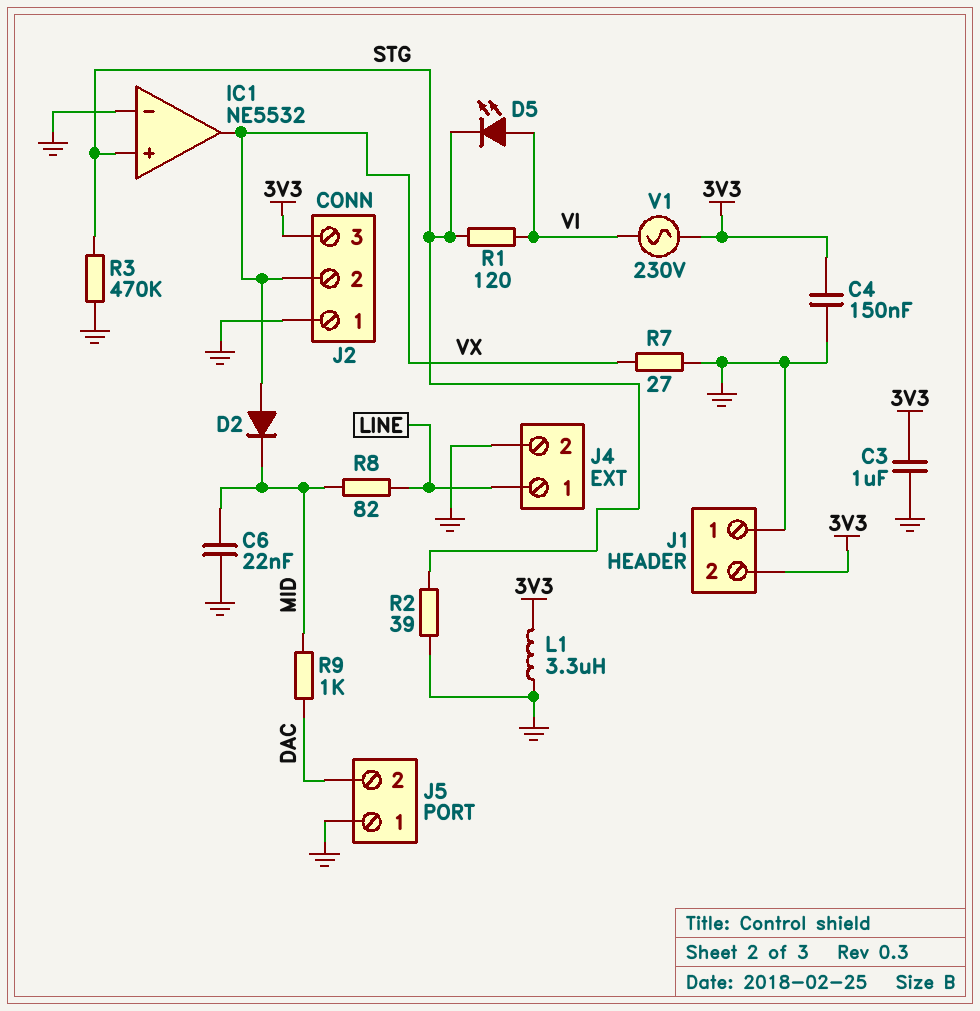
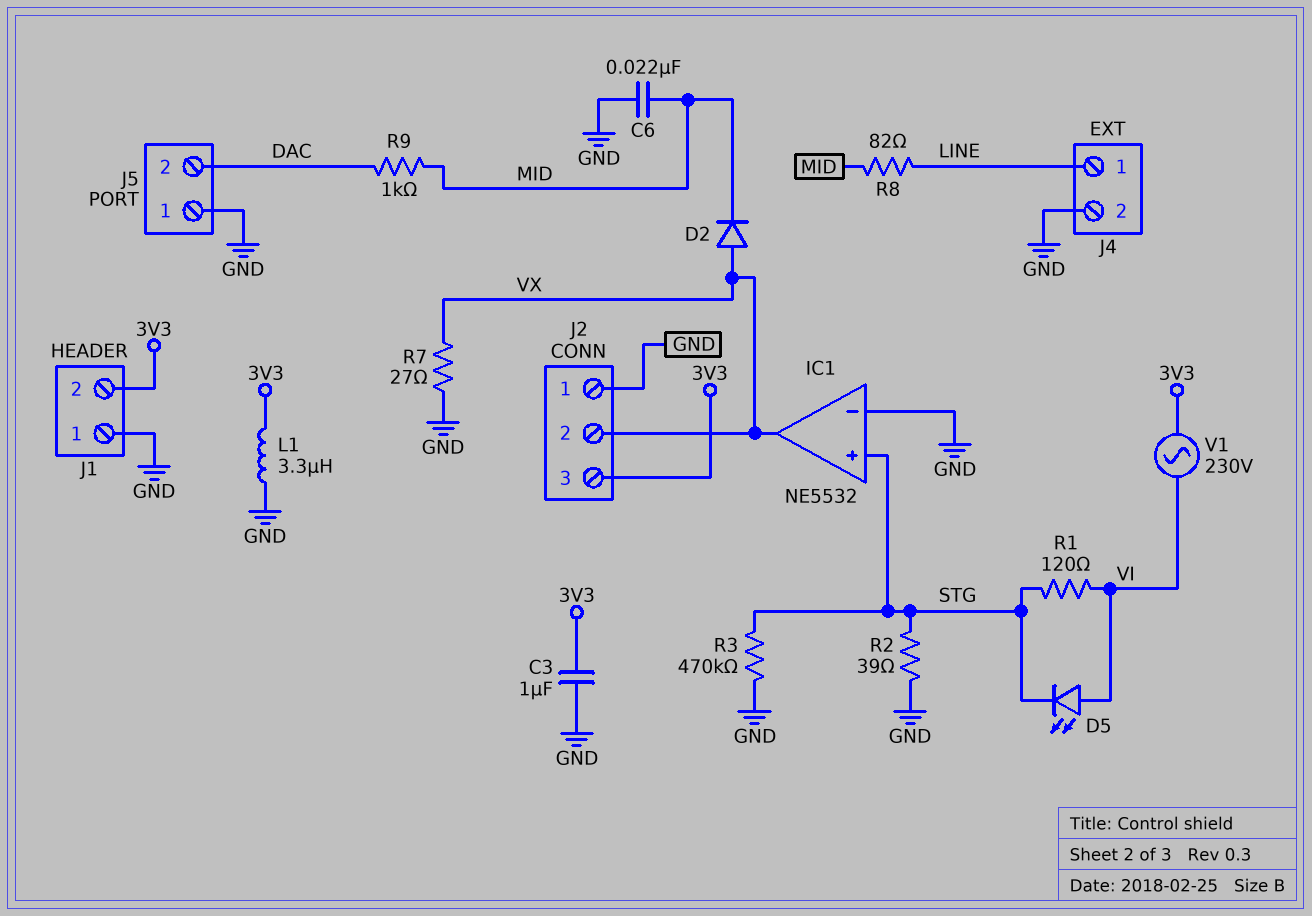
C4: 150nF (3V3, GND) -> none

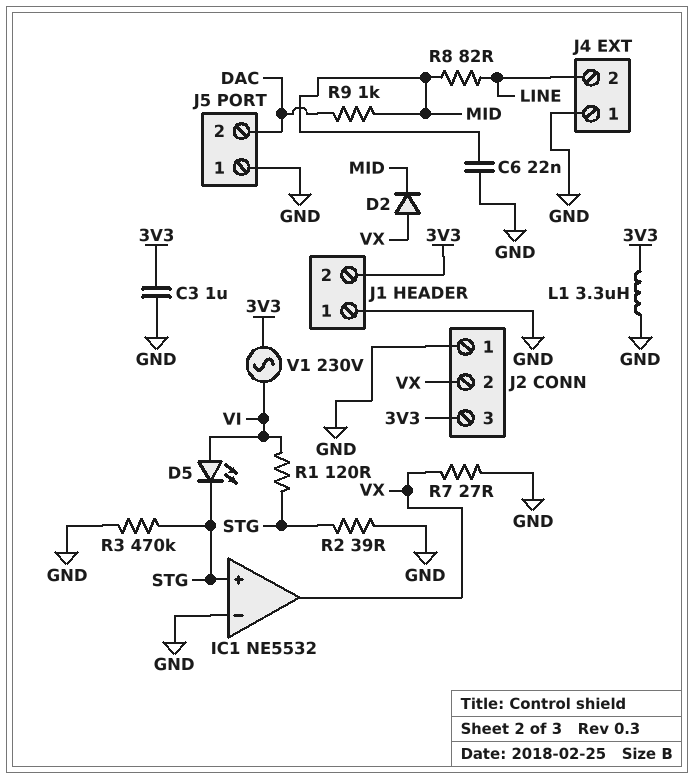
J4 pin 1: LINE -> GND
J4 pin 2: GND -> LINE

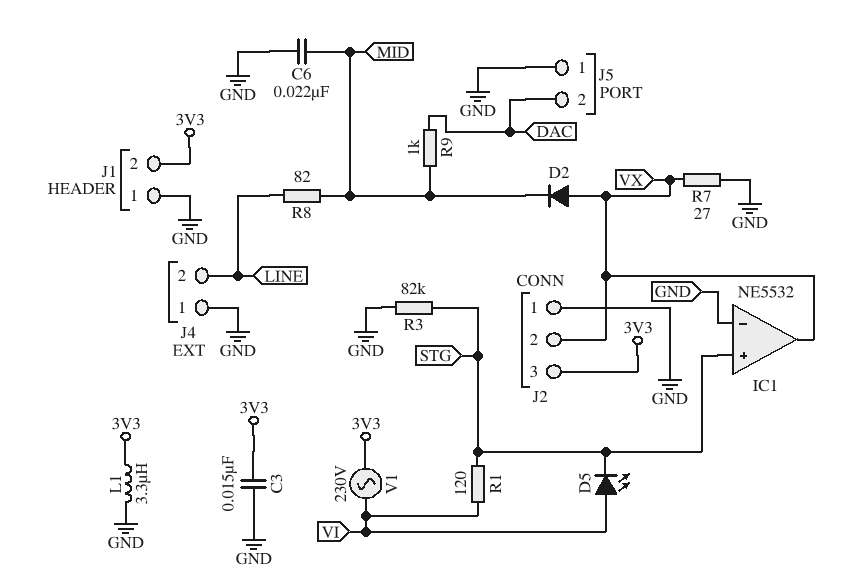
C3: 1uF (3V3, GND) -> 15nF (3V3, GND)
R2: 39 (GND, STG) -> none
R3: 470k (GND, STG) -> 82k (GND, STG)

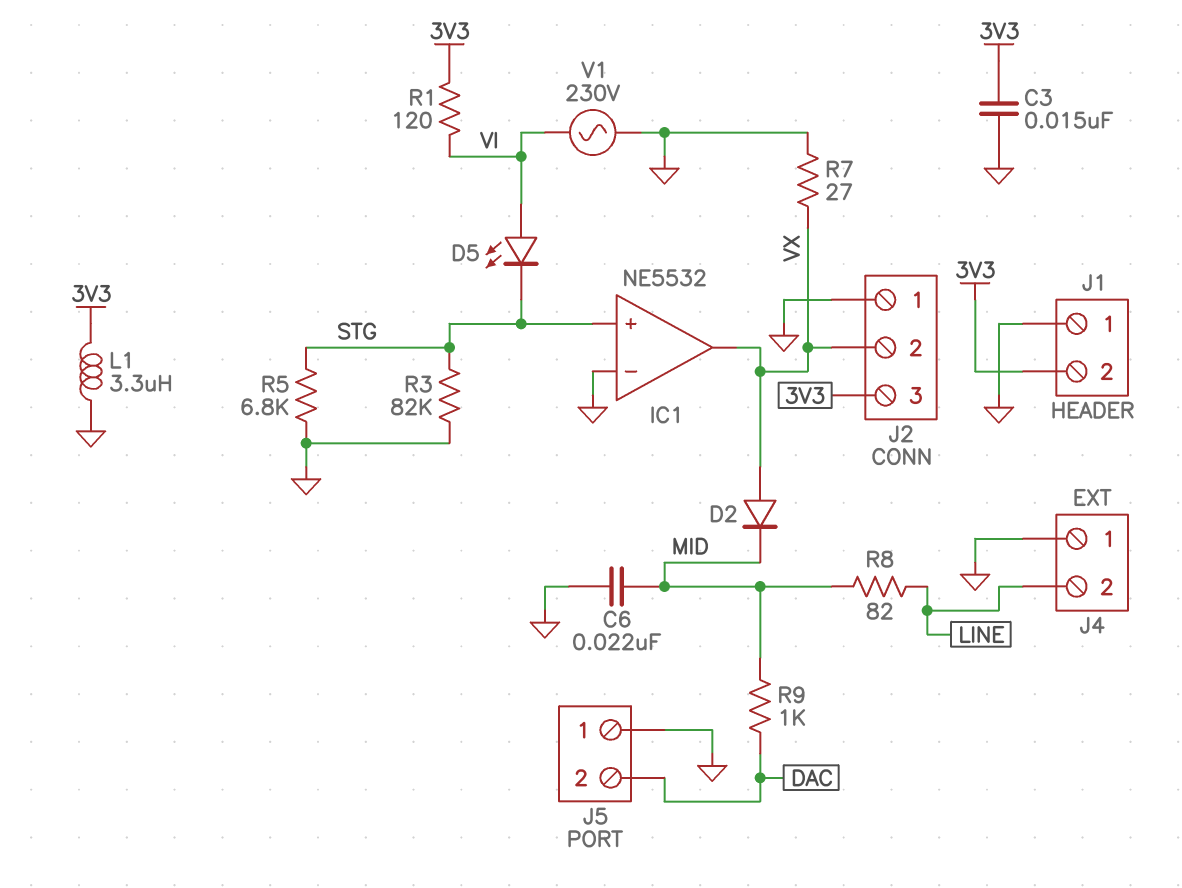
R1: 120 (STG, VI) -> 120 (3V3, VI)
R5: none -> 6.8k (GND, STG)
V1: AC 230V (3V3, VI) -> AC 230V (GND, VI)

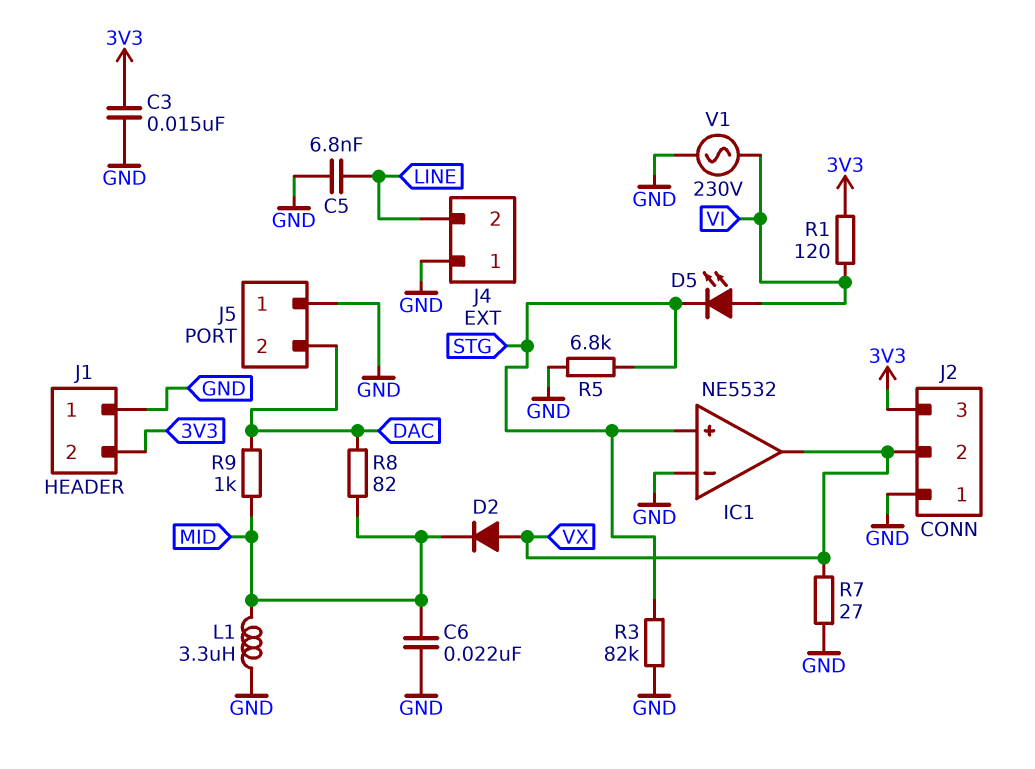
C5: none -> 6.8nF (GND, LINE)
L1: 3.3uH (3V3, GND) -> 3.3uH (GND, MID)
R8: 82 (LINE, MID) -> 82 (DAC, MID)

